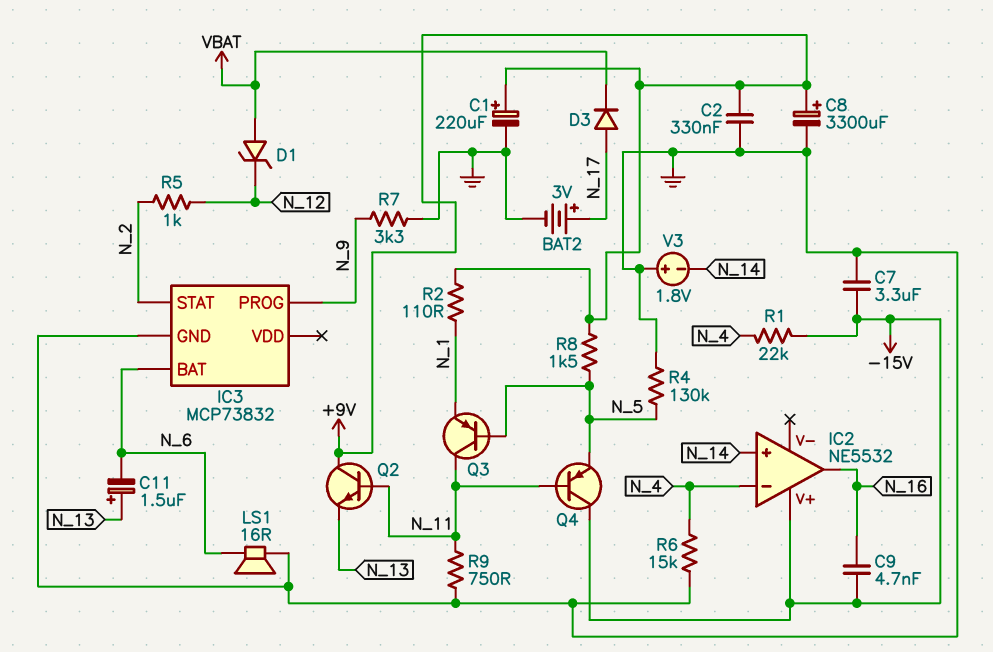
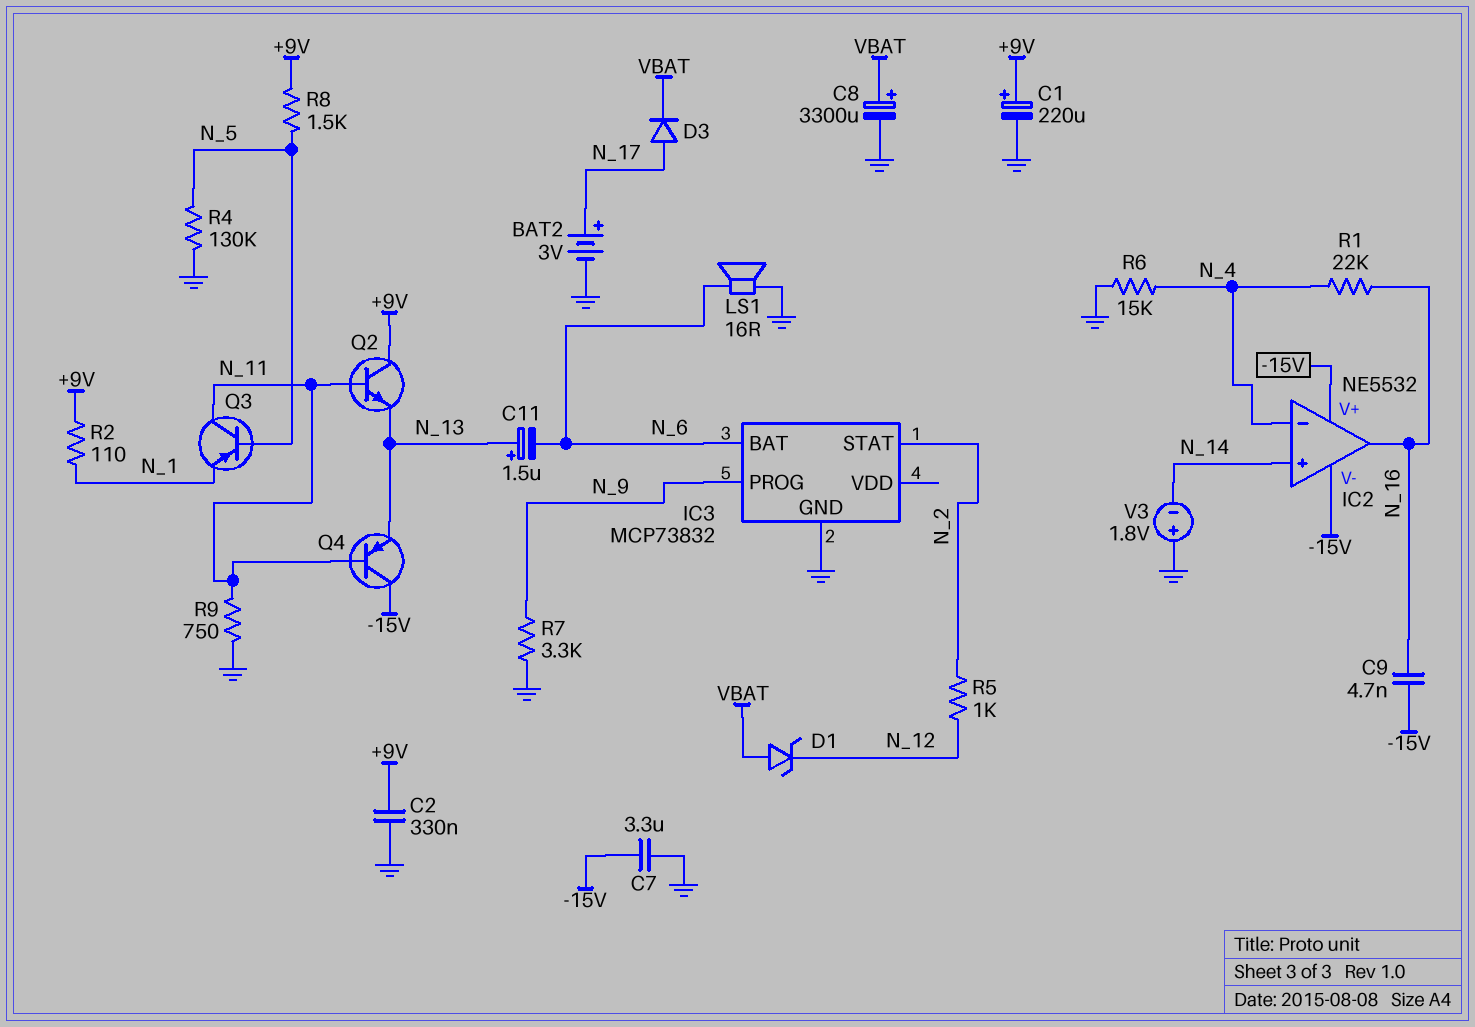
C8: 3300uF (plus +9V, minus GND) -> 3300uF (plus VBAT, minus GND)
IC2 pin V-: none -> -15V
Q4: PNP (B N_11, C -15V, E N_5) -> PNP (B N_11, C -15V, E N_13)
R1: 22k (-15V, N_4) -> 22k (N_4, N_16)

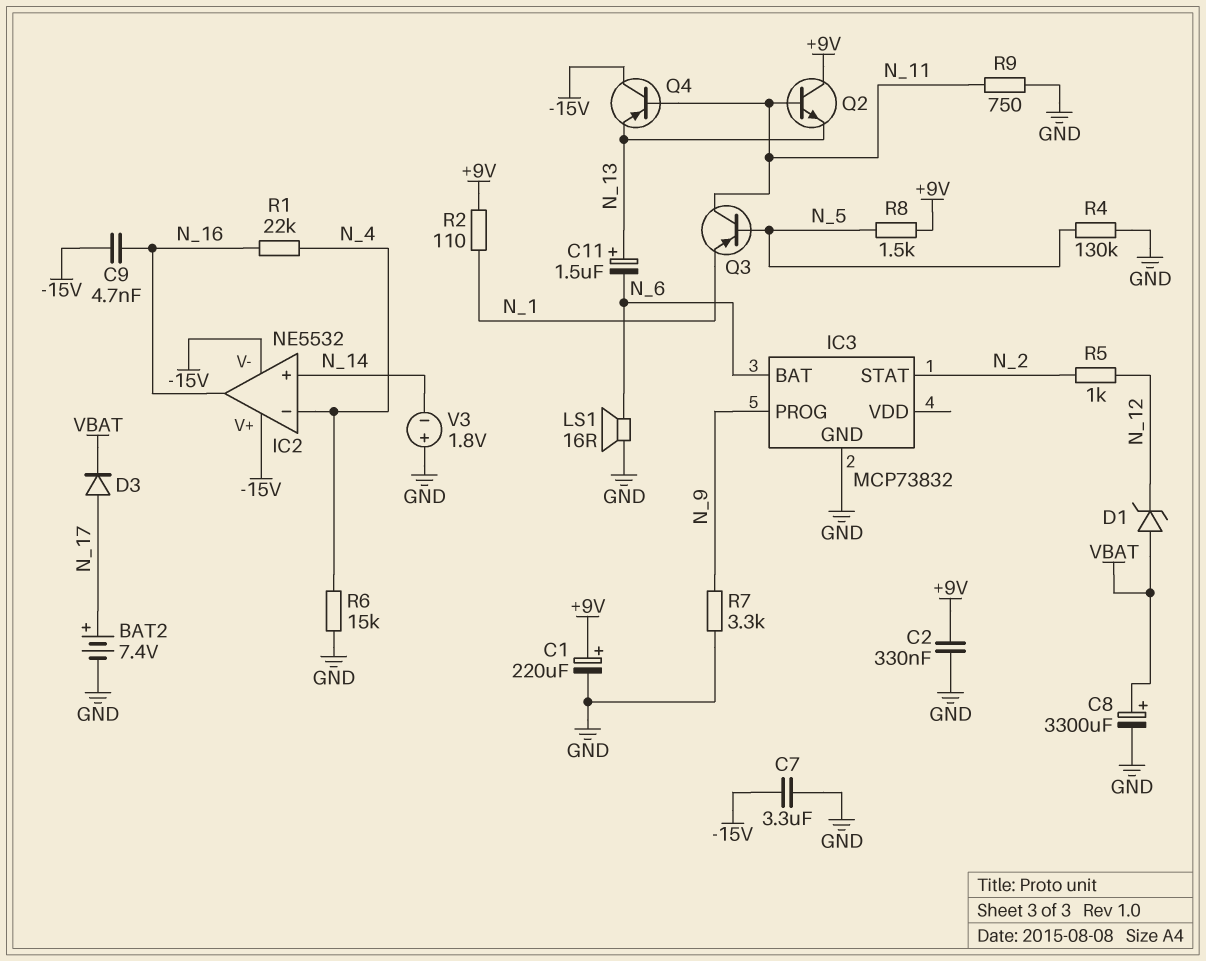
BAT2: 3V (plus N_17, minus GND) -> 7.4V (plus N_17, minus GND)

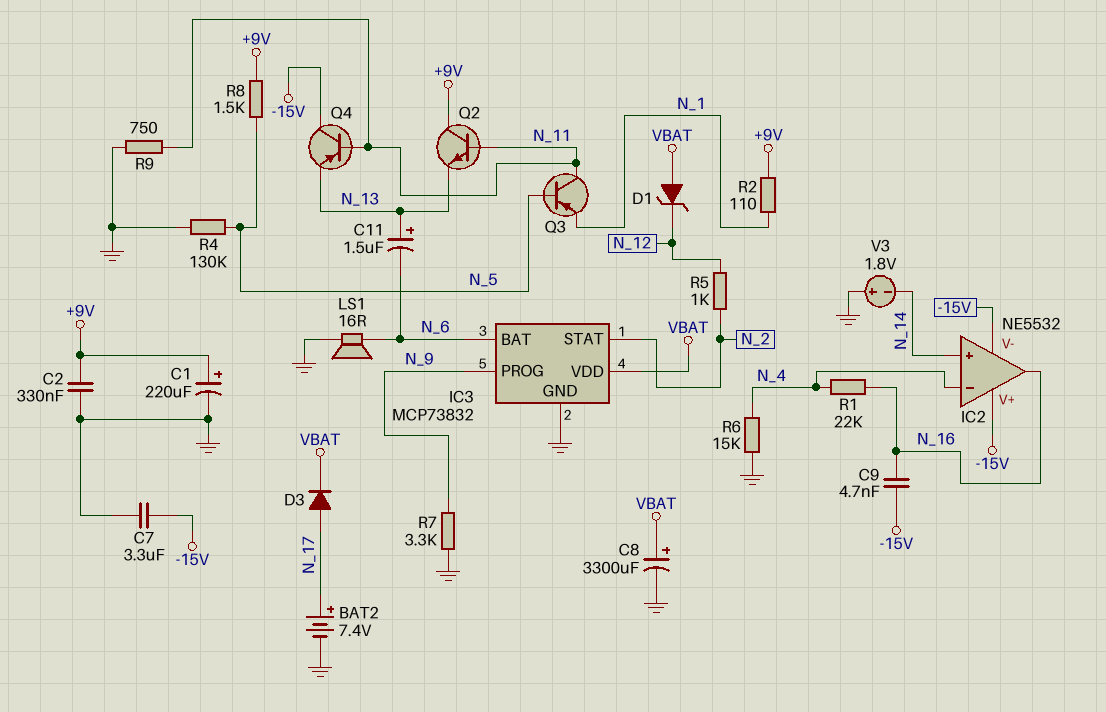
IC3 pin VDD: none -> VBAT

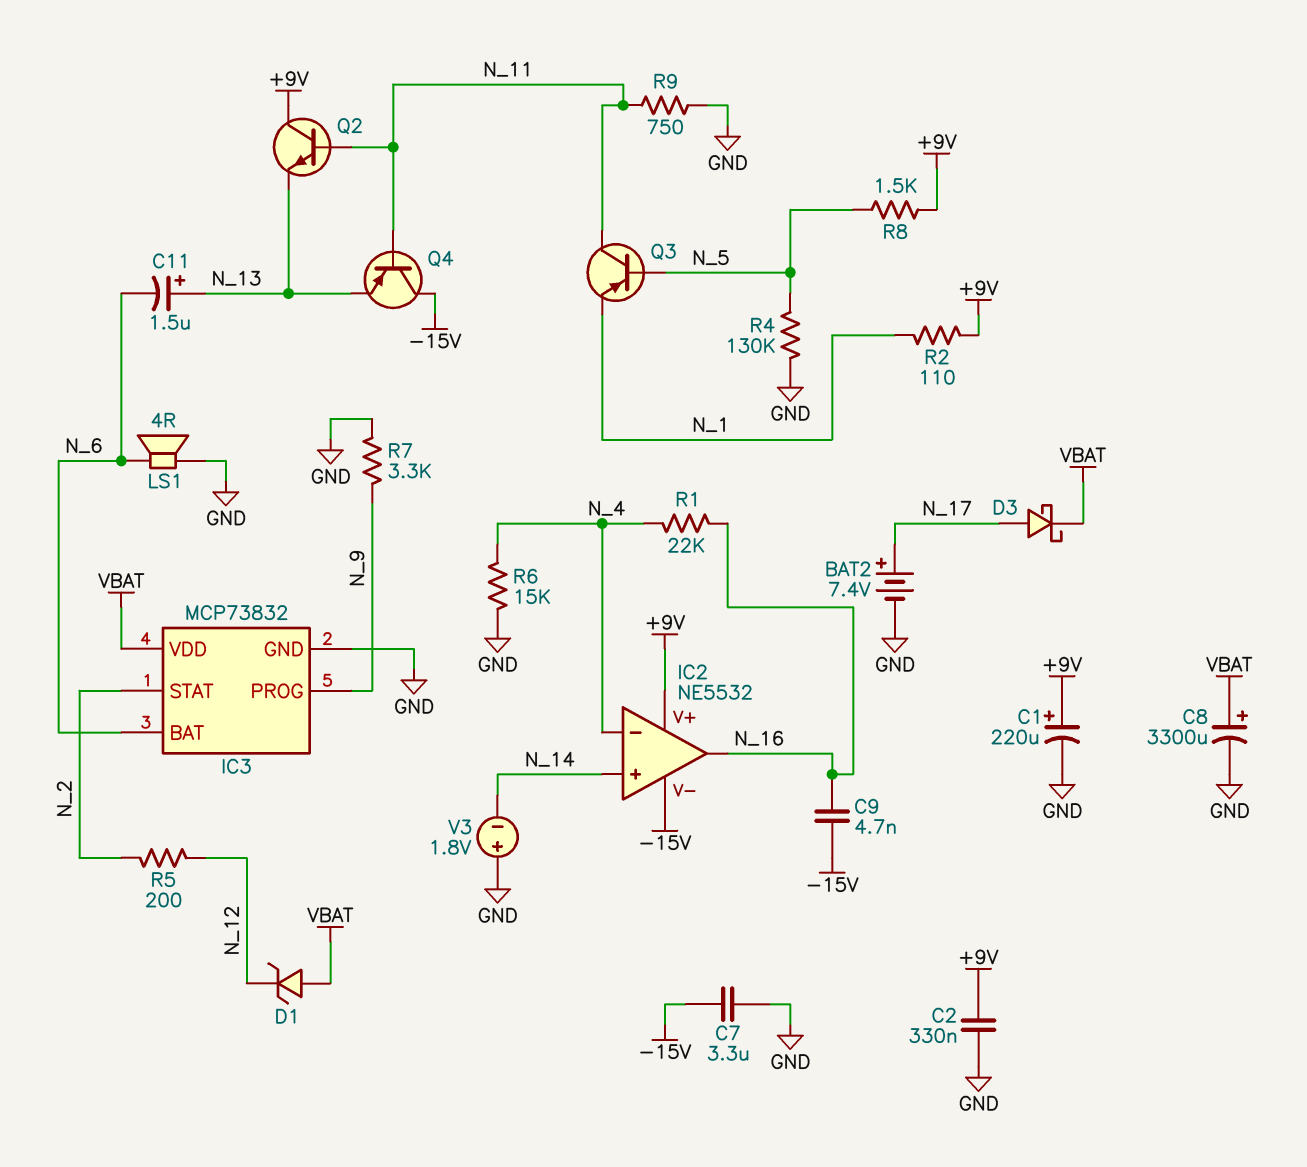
D3: diode (A N_17, K VBAT) -> schottky (A N_17, K VBAT)
IC2 pin V+: -15V -> +9V
LS1: speaker 16R (GND, N_6) -> speaker 4R (GND, N_6)
R5: 1k (N_2, N_12) -> 200 (N_2, N_12)

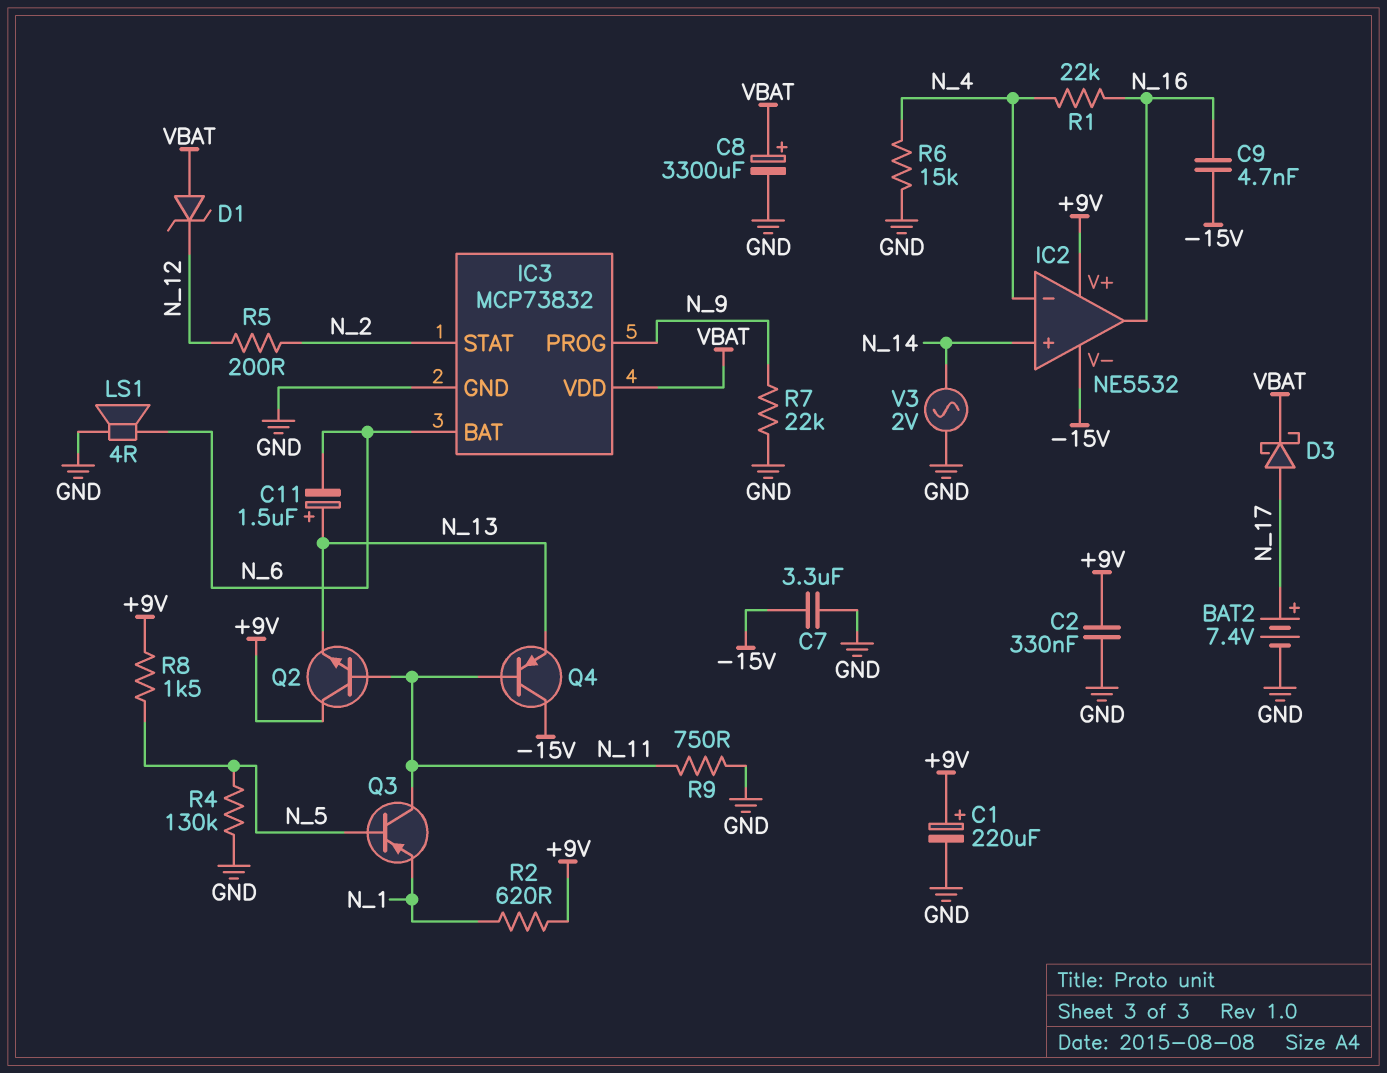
R2: 110 (+9V, N_1) -> 620 (+9V, N_1)
R7: 3.3k (GND, N_9) -> 22k (GND, N_9)
V3: 1.8V (plus GND, minus N_14) -> AC 2V (GND, N_14)

